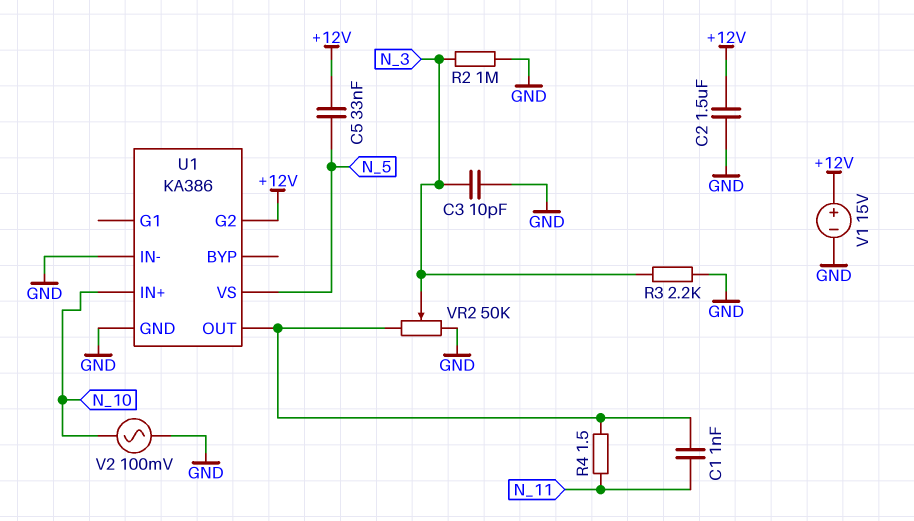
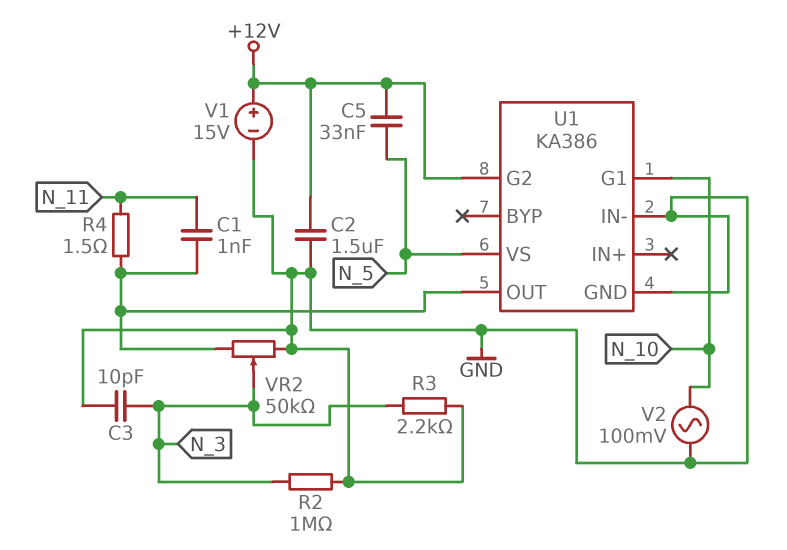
U1 pin G1: none -> N_10
U1 pin IN+: N_10 -> none

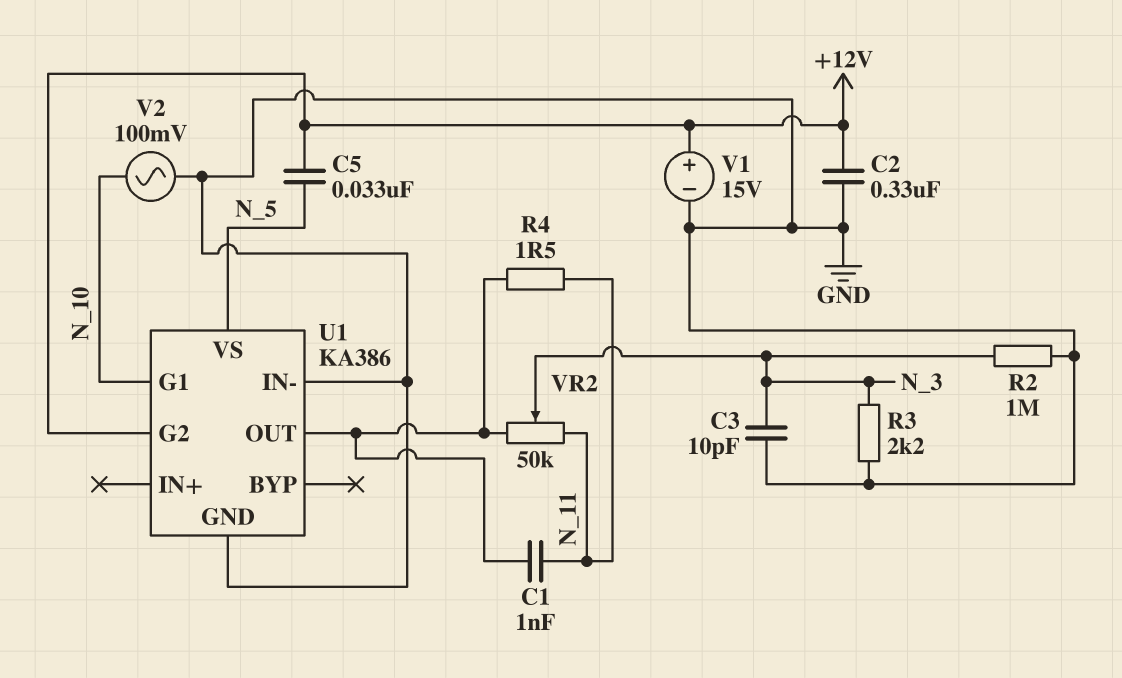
C2: 1.5uF (+12V, GND) -> 330nF (+12V, GND)
VR2: 50k (GND, U1/OUT, wiper N_3) -> 50k (N_11, U1/OUT, wiper N_3)

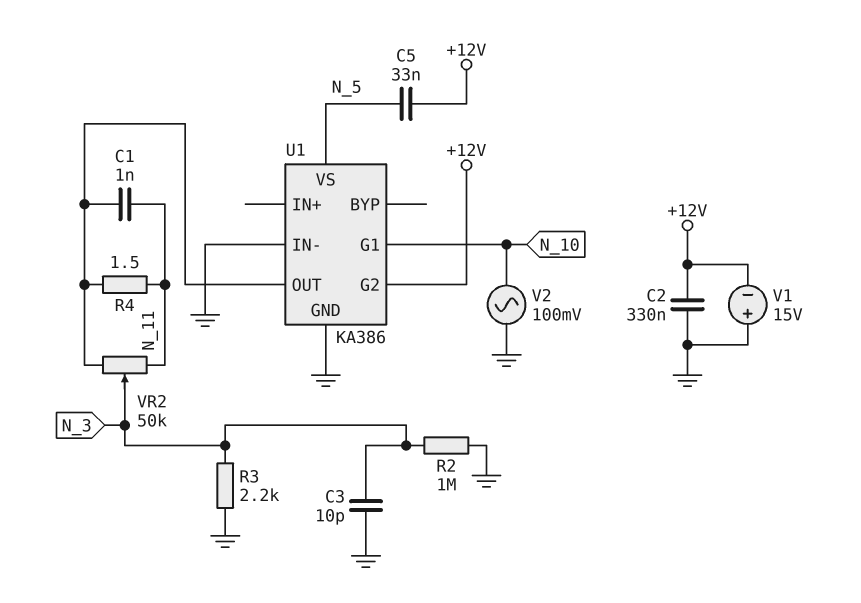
V1: 15V (plus +12V, minus GND) -> 15V (plus GND, minus +12V)

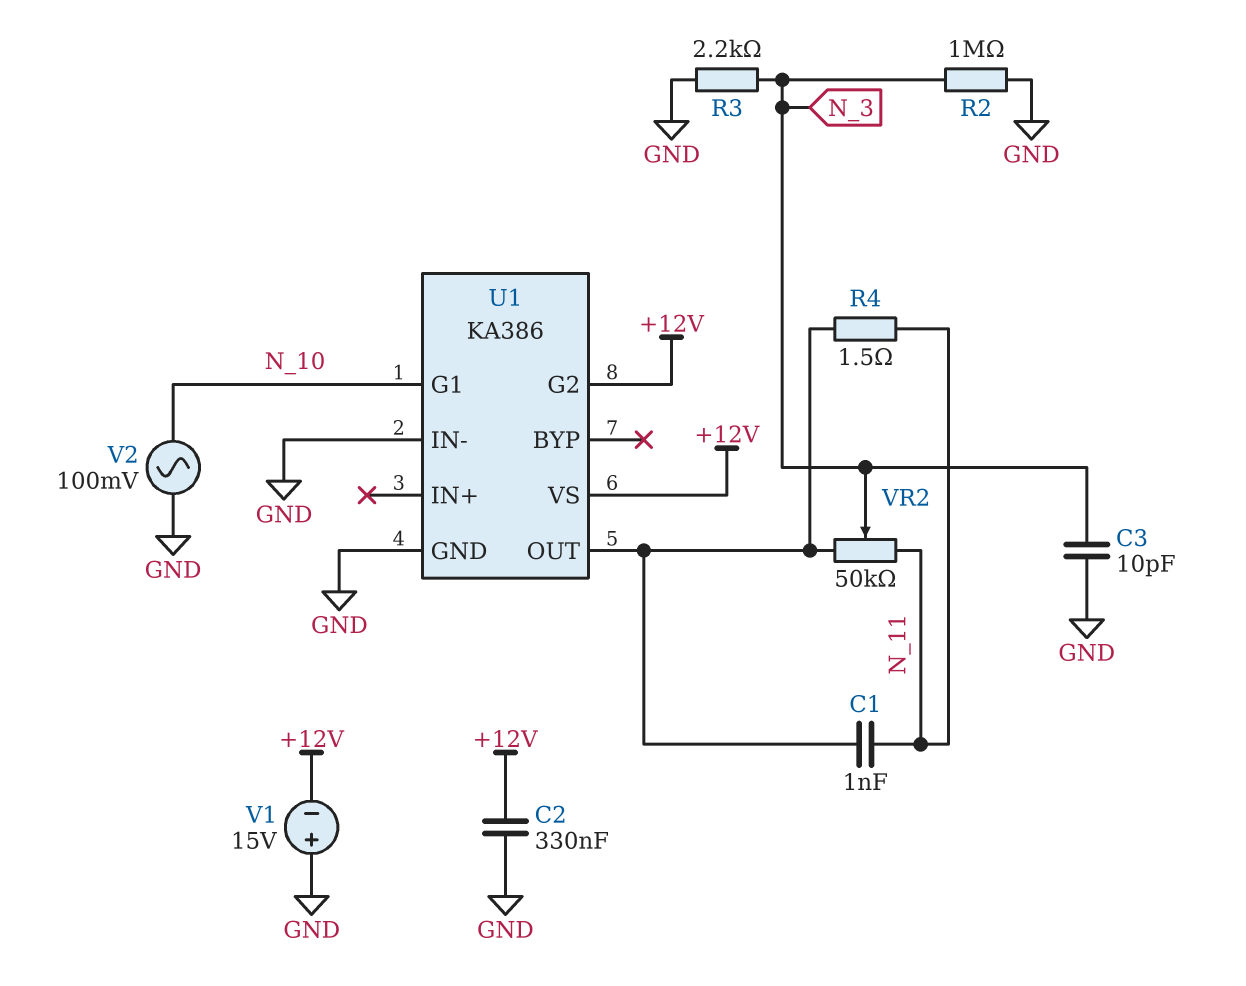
C5: 33nF (+12V, N_5) -> none
U1 pin VS: N_5 -> +12V

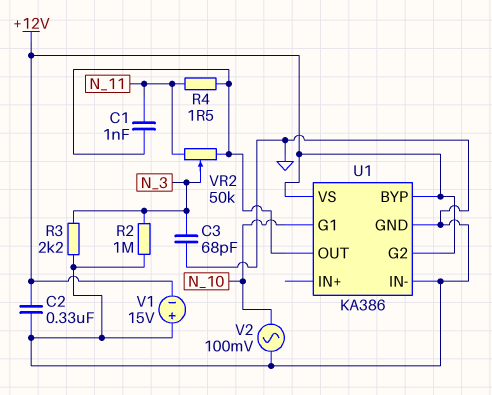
C3: 10pF (GND, N_3) -> 68pF (GND, N_3)
U1 pin BYP: none -> +12V

